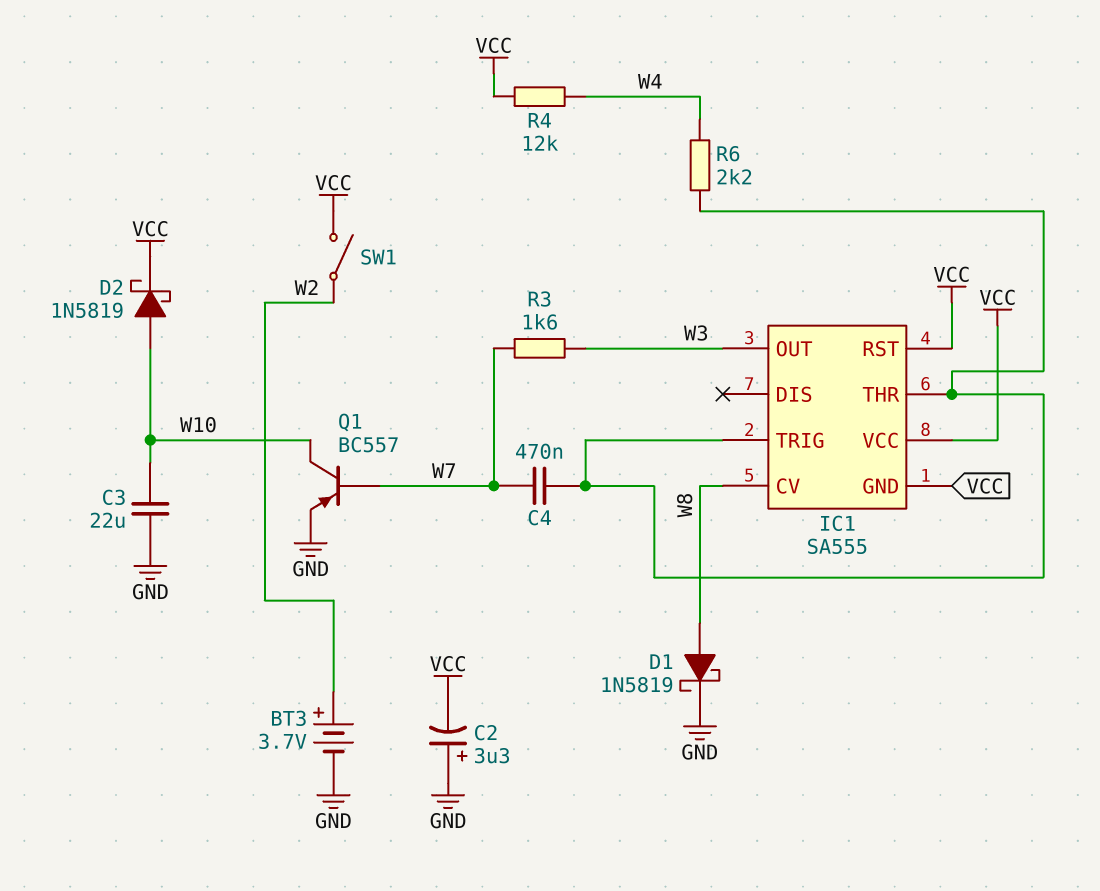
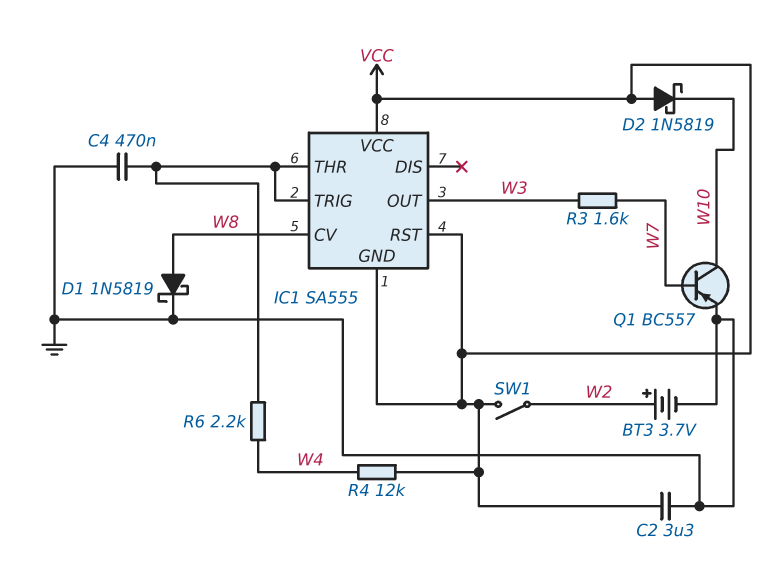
C2: 3.3uF (plus GND, minus VCC) -> 3.3uF (GND, VCC)
C3: 22uF (GND, W10) -> none
C4: 470nF (IC1/THR, W7) -> 470nF (GND, IC1/THR)
D2: schottky 1N5819 (A W10, K VCC) -> schottky 1N5819 (A VCC, K W10)

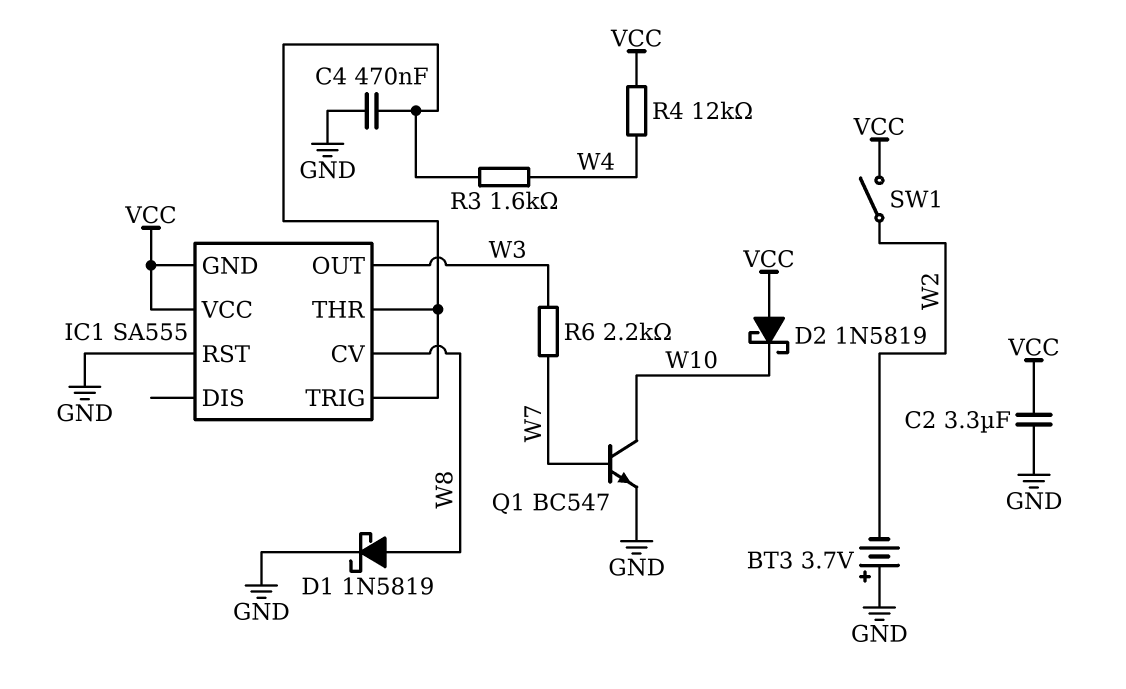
BT3: 3.7V (plus W2, minus GND) -> 3.7V (plus GND, minus W2)
IC1 pin RST: VCC -> GND
Q1: PNP BC557 (B W7, C W10, E GND) -> NPN BC547 (B W7, C W10, E GND)
R3: 1.6k (W3, W7) -> 1.6k (IC1/THR, W4)
R6: 2.2k (IC1/THR, W4) -> 2.2k (W3, W7)

